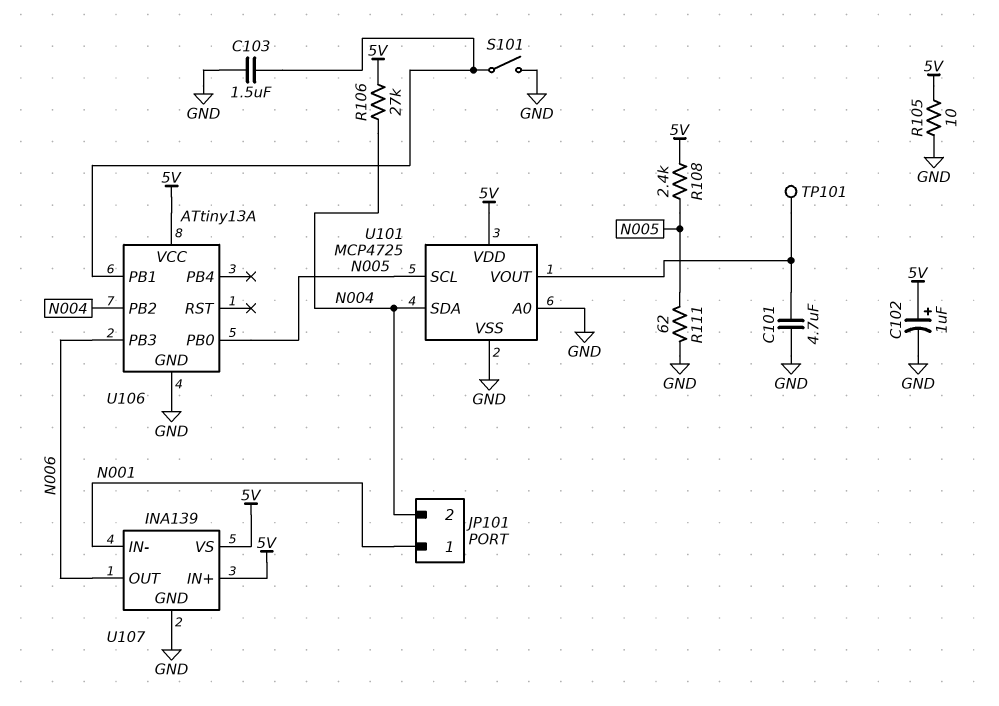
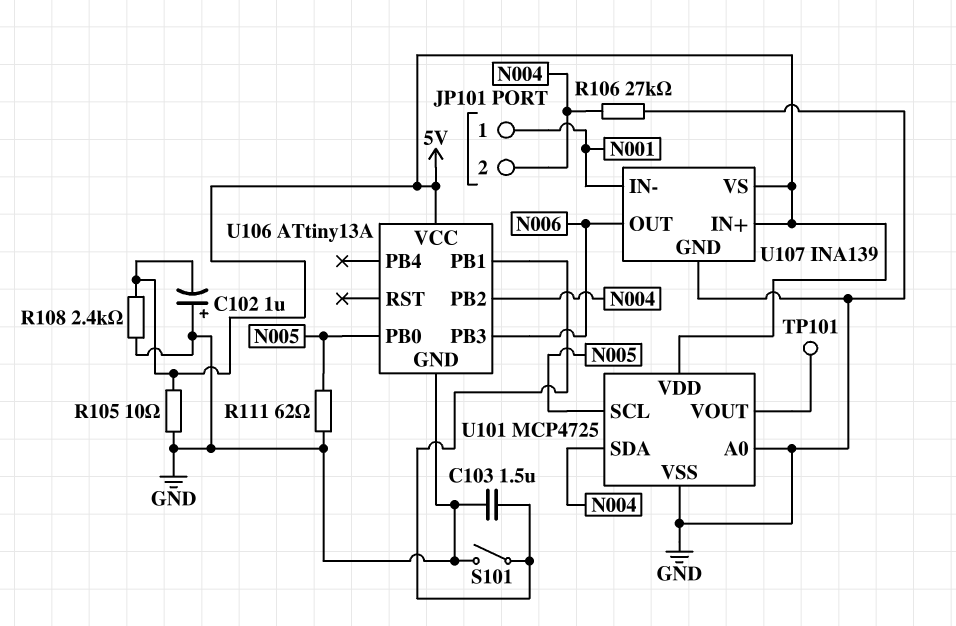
C101: 4.7uF (GND, U101/VOUT) -> none
C102: 1uF (plus 5V, minus GND) -> 1uF (plus GND, minus 5V)
R106: 27k (5V, N004) -> 27k (GND, N004)
R108: 2.4k (5V, N005) -> 2.4k (5V, GND)

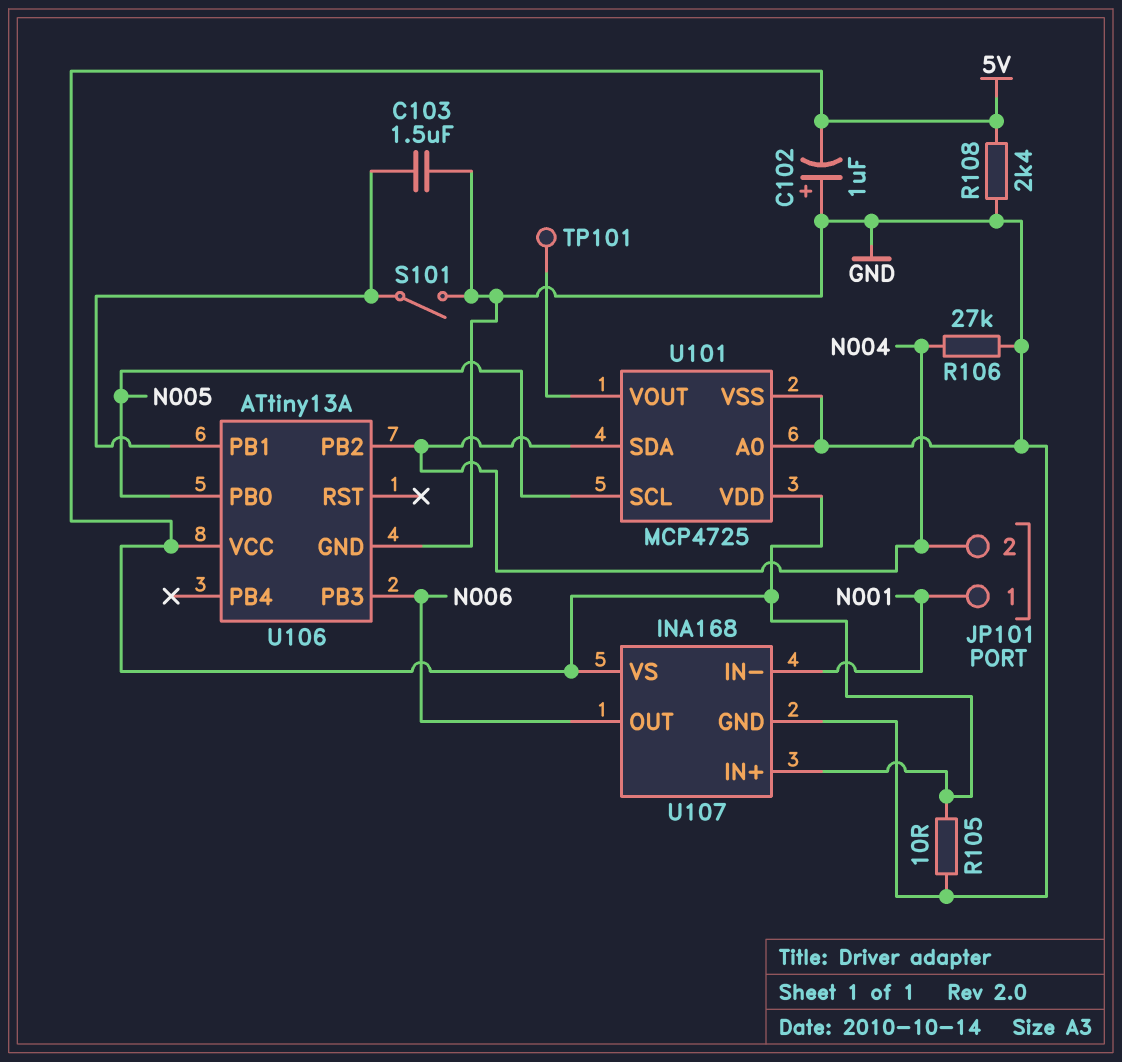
R111: 62 (GND, N005) -> none
U107: INA139 -> INA168

